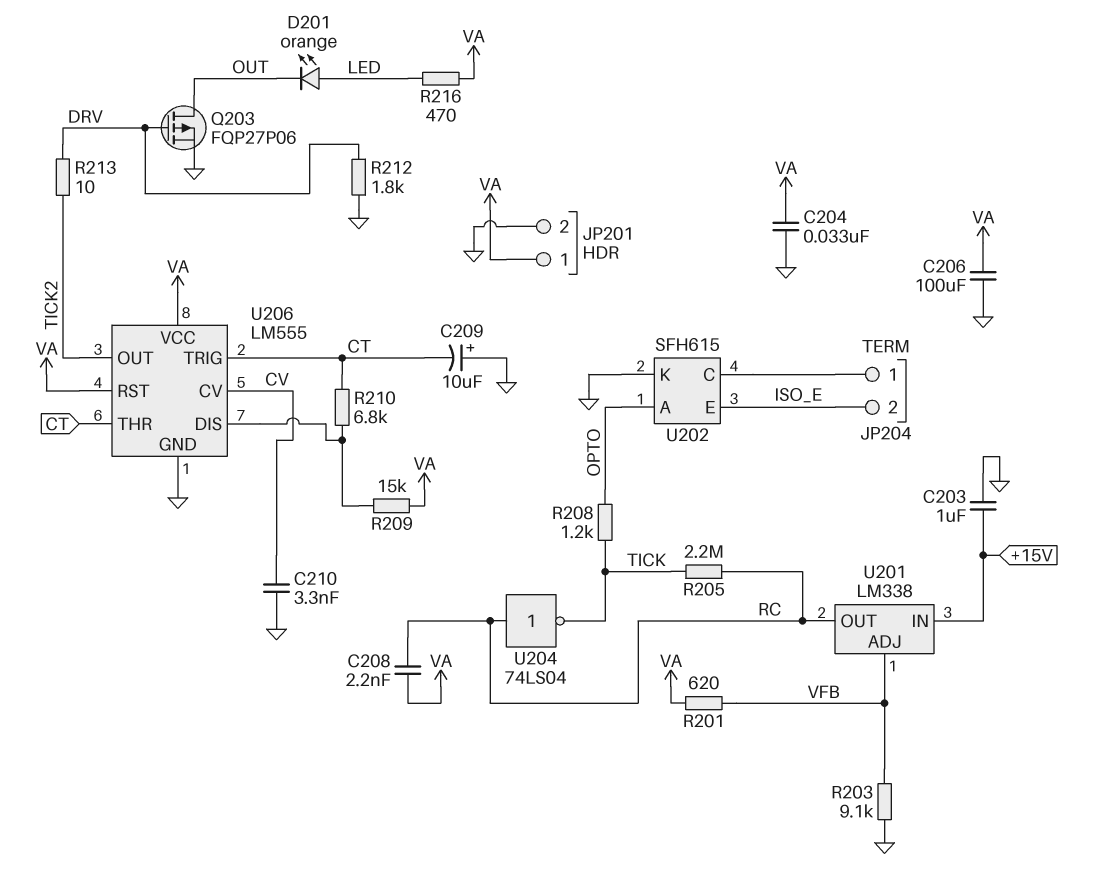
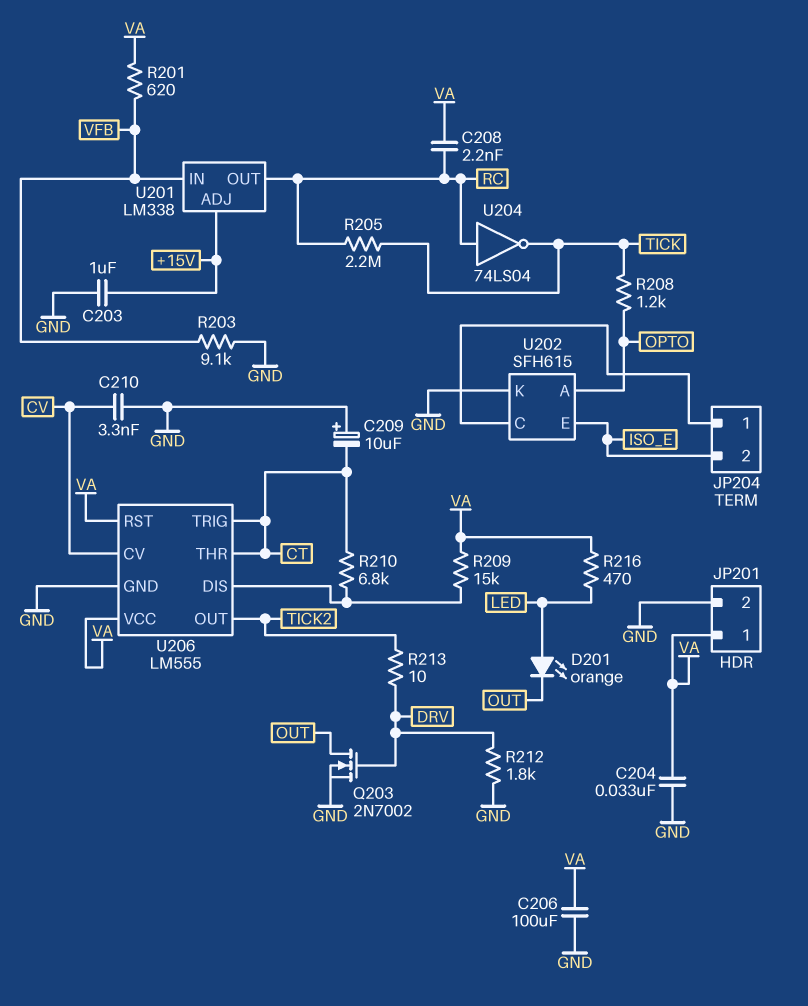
Q203: PMOS FQP27P06 (G DRV, D OUT, S GND) -> NMOS 2N7002 (G DRV, D OUT, S GND)
U201 pin ADJ: VFB -> +15V
U201 pin IN: +15V -> VFB

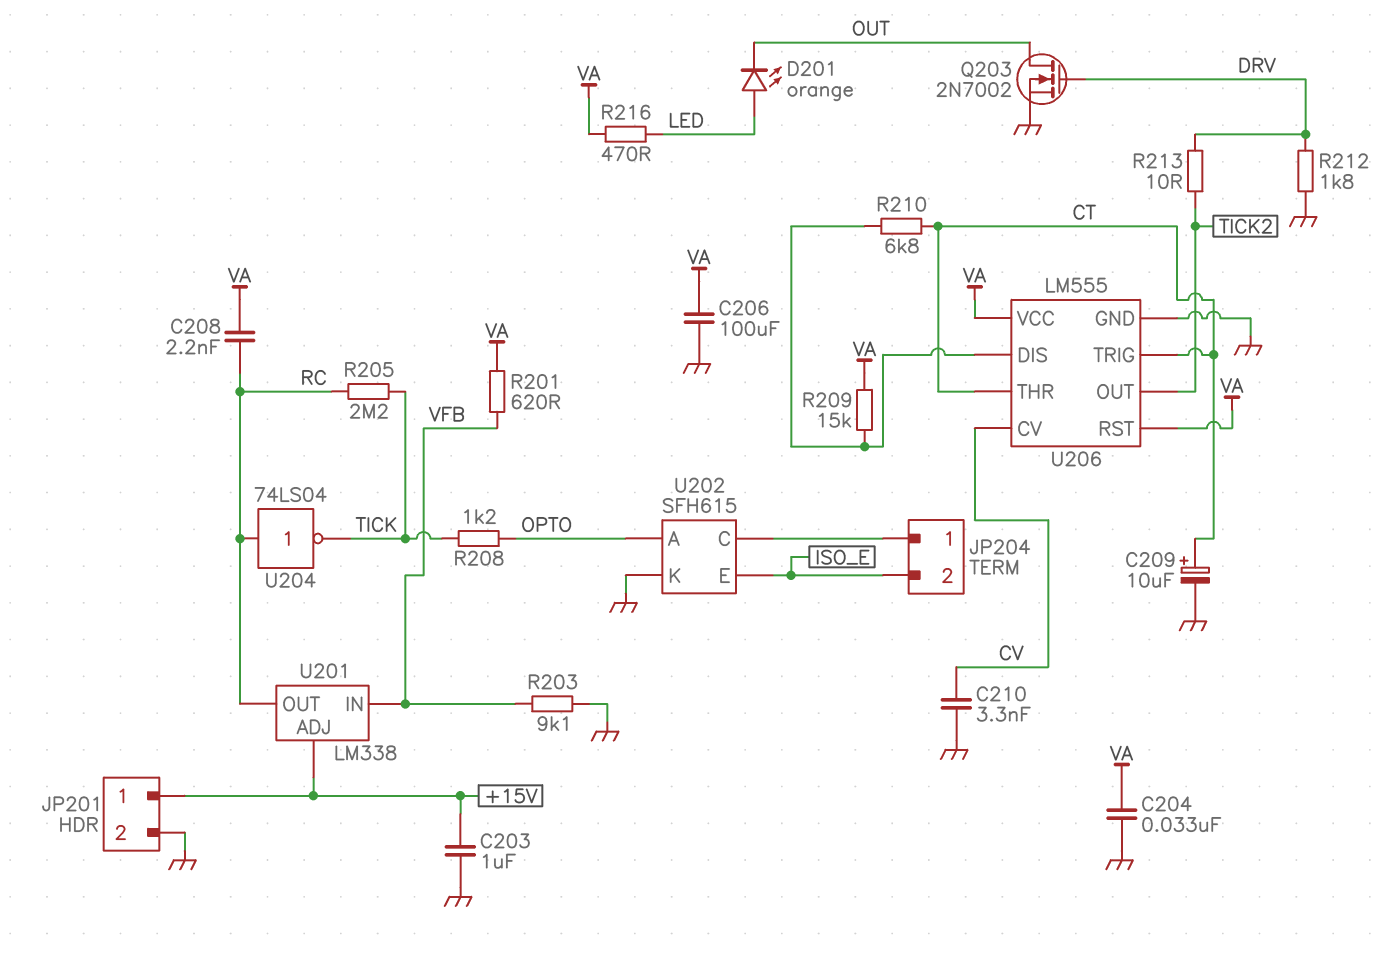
C209: 10uF (plus GND, minus CT) -> 10uF (plus CT, minus GND)
JP201 pin 1: VA -> +15V

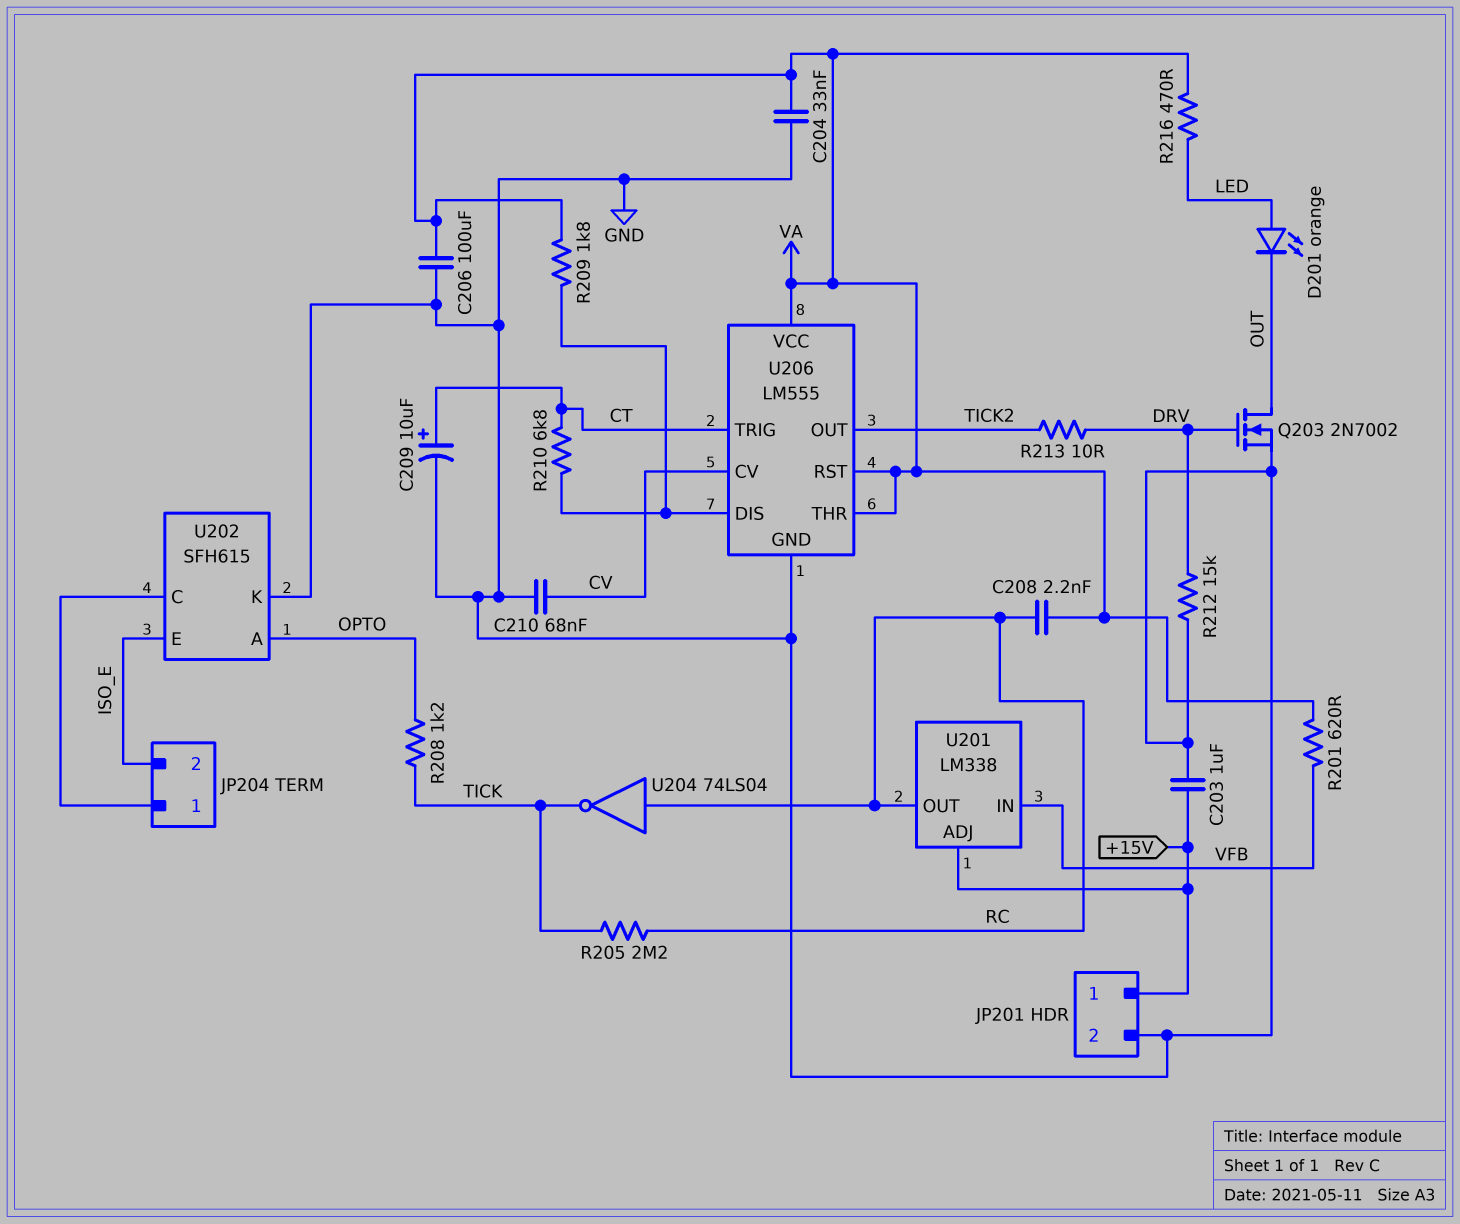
C210: 3.3nF (CV, GND) -> 68nF (CV, GND)
R203: 9.1k (GND, VFB) -> none
R209: 15k (U206/DIS, VA) -> 1.8k (U206/DIS, VA)
R212: 1.8k (DRV, GND) -> 15k (DRV, GND)
U206 pin THR: CT -> VA

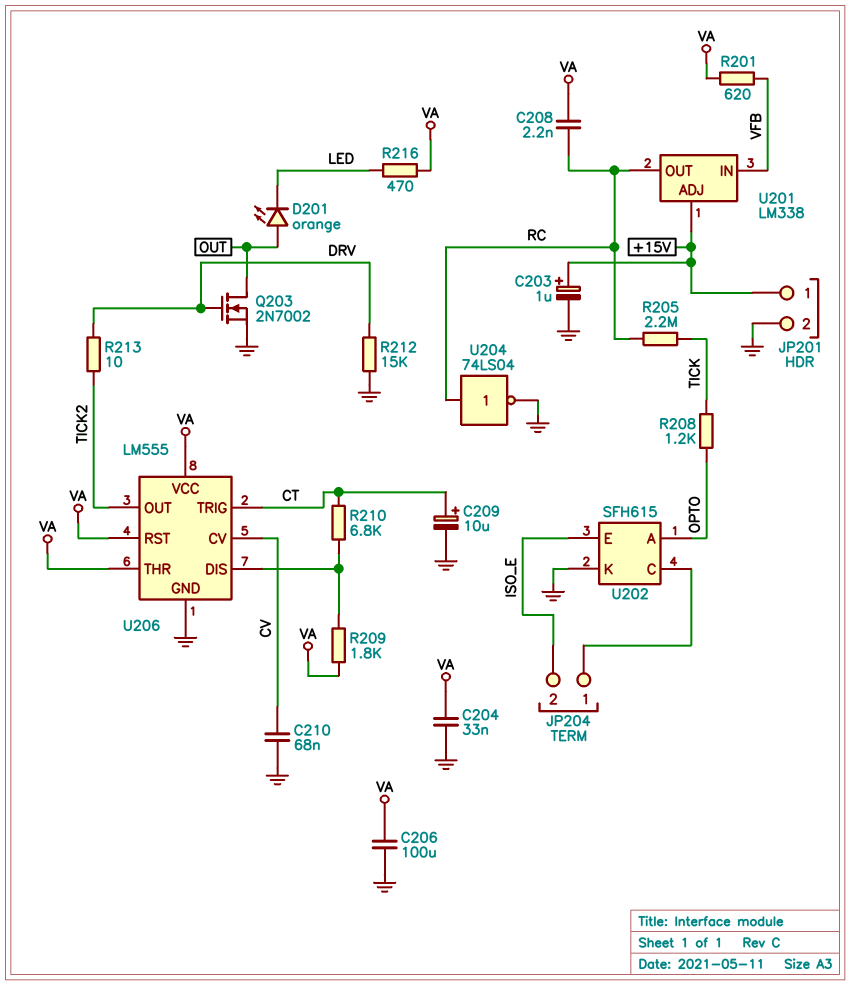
C203: 1uF (+15V, GND) -> 1uF (plus +15V, minus GND)
D201: LED orange (A LED, K OUT) -> LED orange (A OUT, K LED)
U204: NOT 74LS04 (in RC, out TICK) -> NOT 74LS04 (in RC, out GND)

